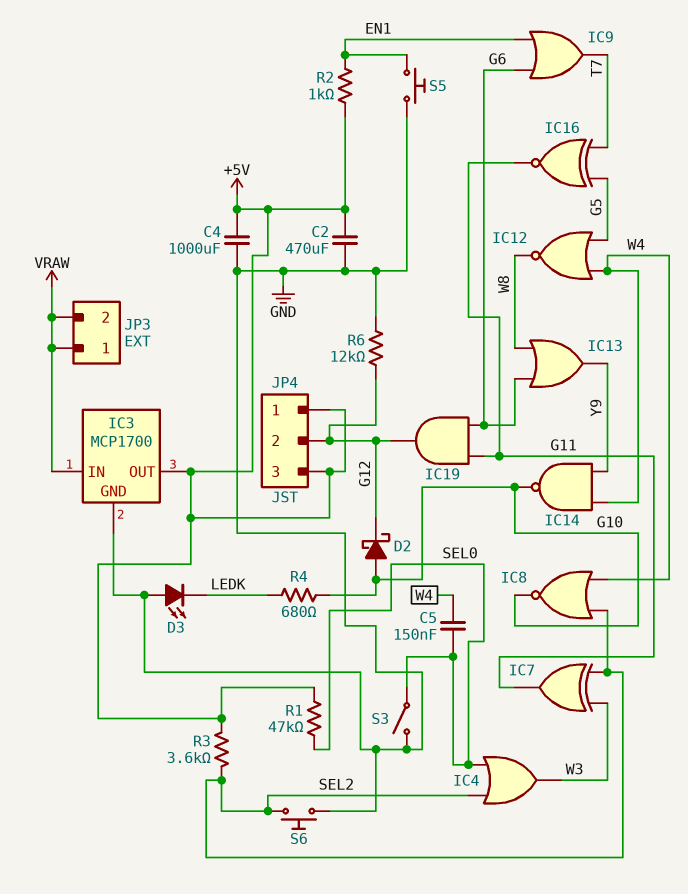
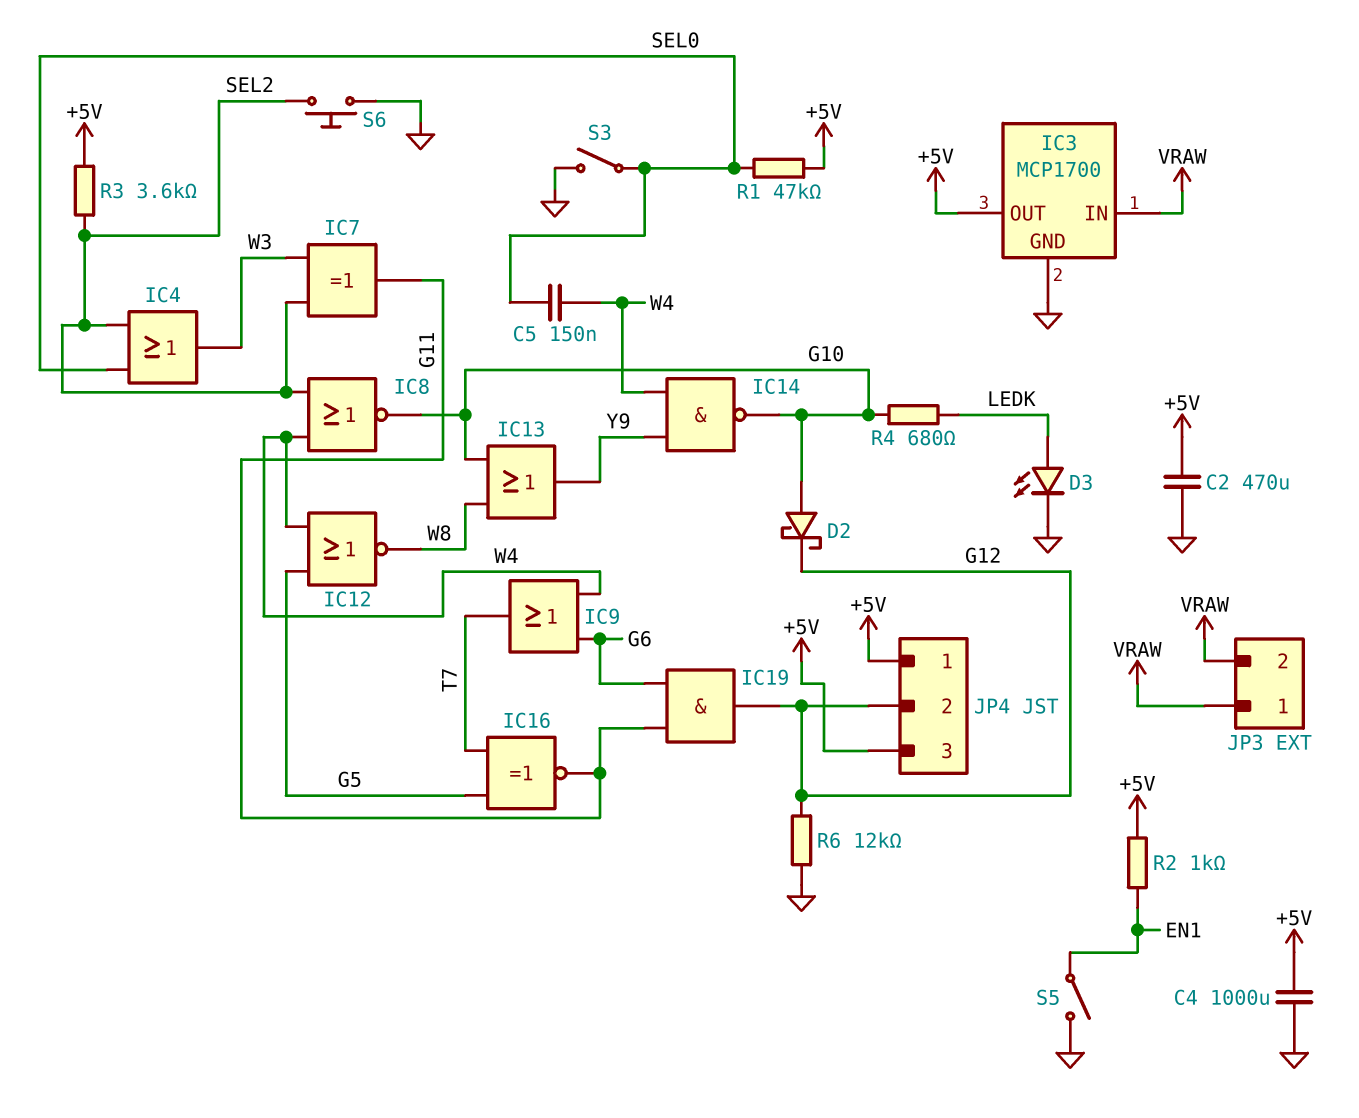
D3: LED (A GND, K LEDK) -> LED (A LEDK, K GND)
IC9: OR (in EN1, in G6, out T7) -> OR (in G6, in W4, out T7)
IC13: OR (in G6, in W8, out Y9) -> OR (in G10, in W8, out Y9)
S5: button (EN1, GND) -> switch (EN1, GND)

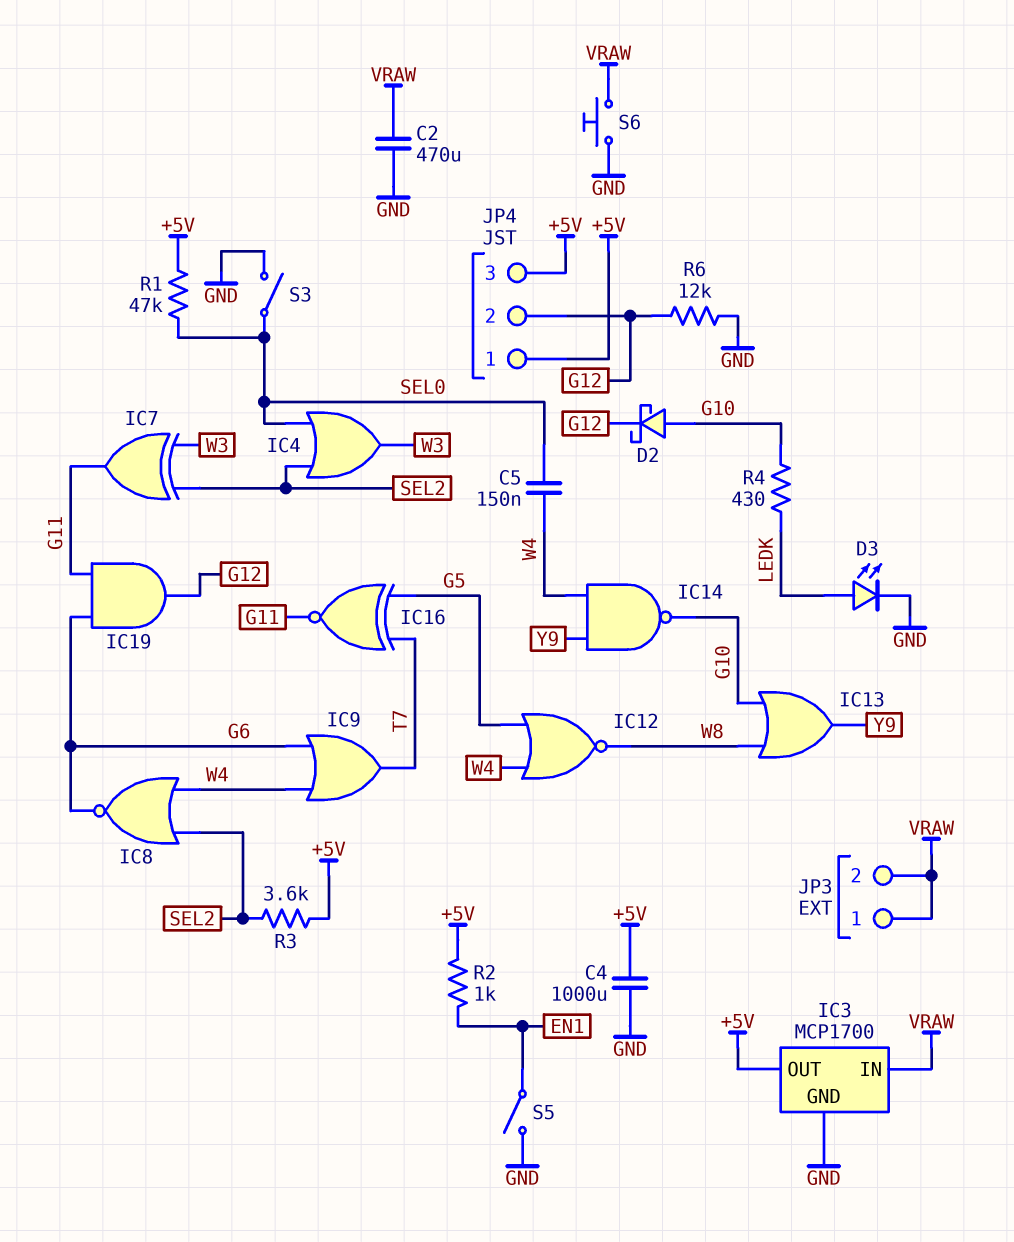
C2: 470uF (+5V, GND) -> 470uF (GND, VRAW)
IC8: NOR (in SEL2, in W4, out G10) -> NOR (in SEL2, in W4, out G6)
R4: 680 (G10, LEDK) -> 430 (G10, LEDK)
S6: button (GND, SEL2) -> button (GND, VRAW)

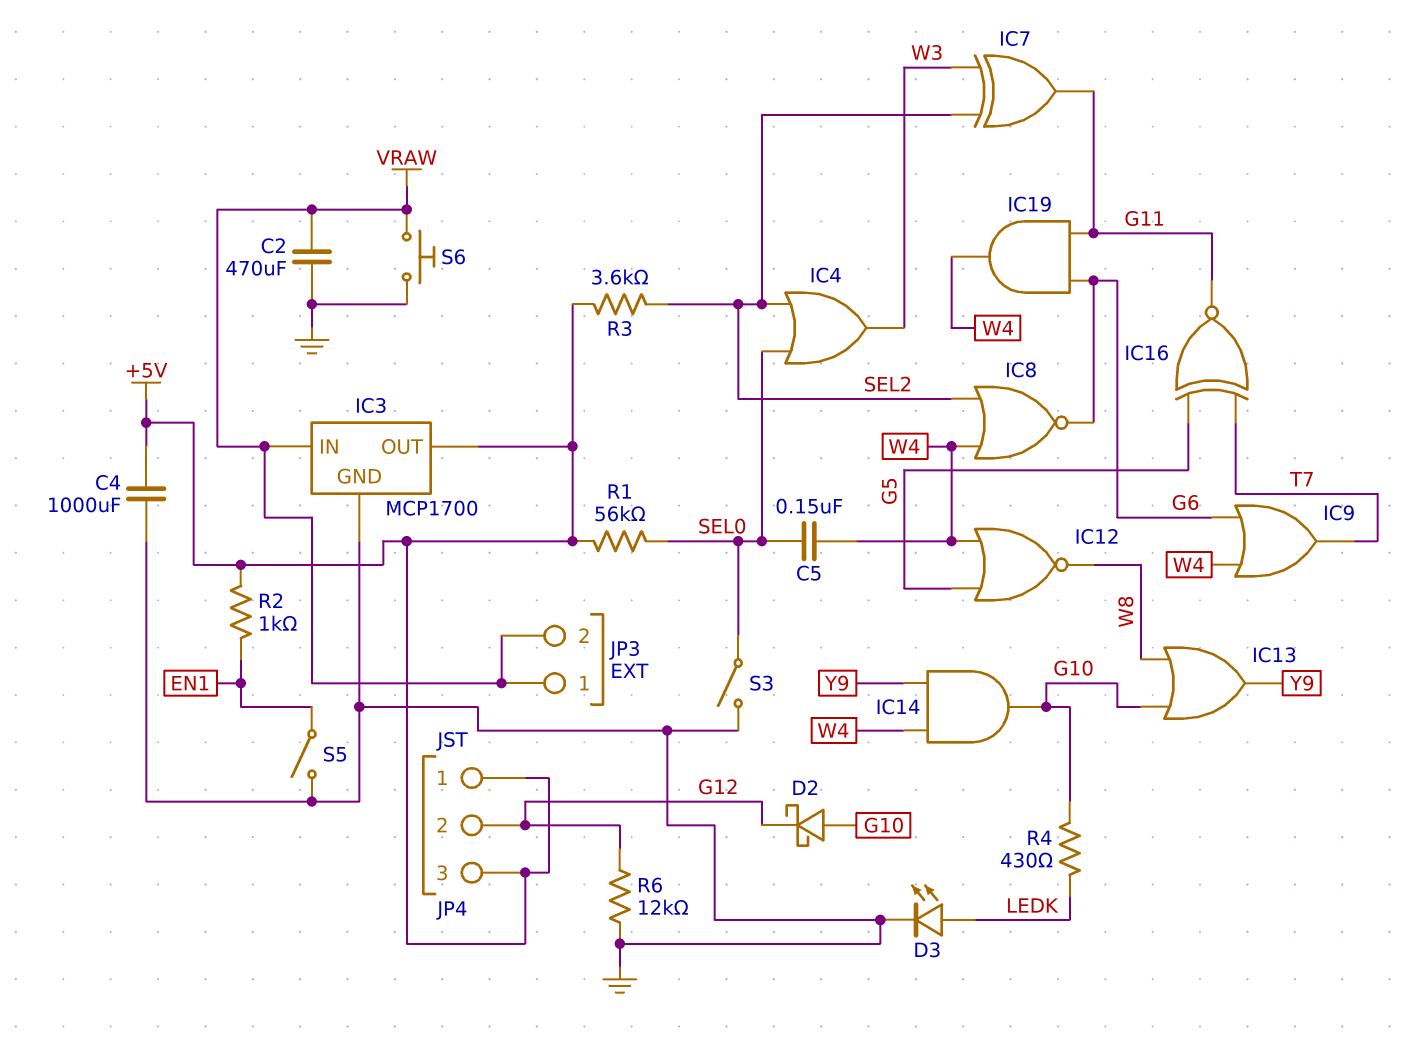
IC14: NAND (in W4, in Y9, out G10) -> AND (in W4, in Y9, out G10)
IC19: AND (in G6, in G11, out G12) -> AND (in G6, in G11, out W4)
R1: 47k (+5V, SEL0) -> 56k (+5V, SEL0)

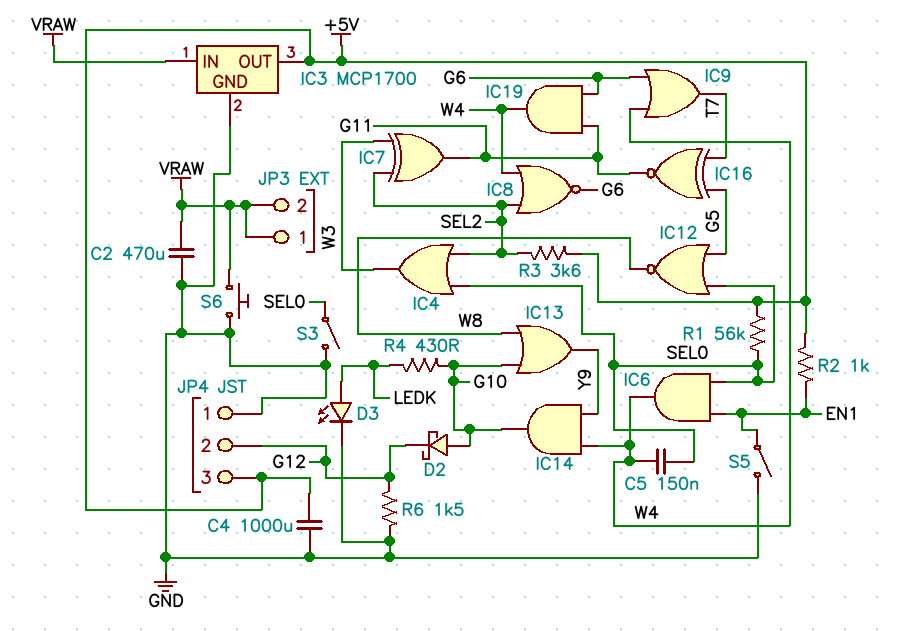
IC6: none -> AND (in EN1, in SEL0, out W4)
IC12: NOR (in G5, in W4, out W8) -> NOR (in G5, in SEL0, out W8)
JP4 pin 1: +5V -> GND
R6: 12k (G12, GND) -> 1.5k (G12, GND)

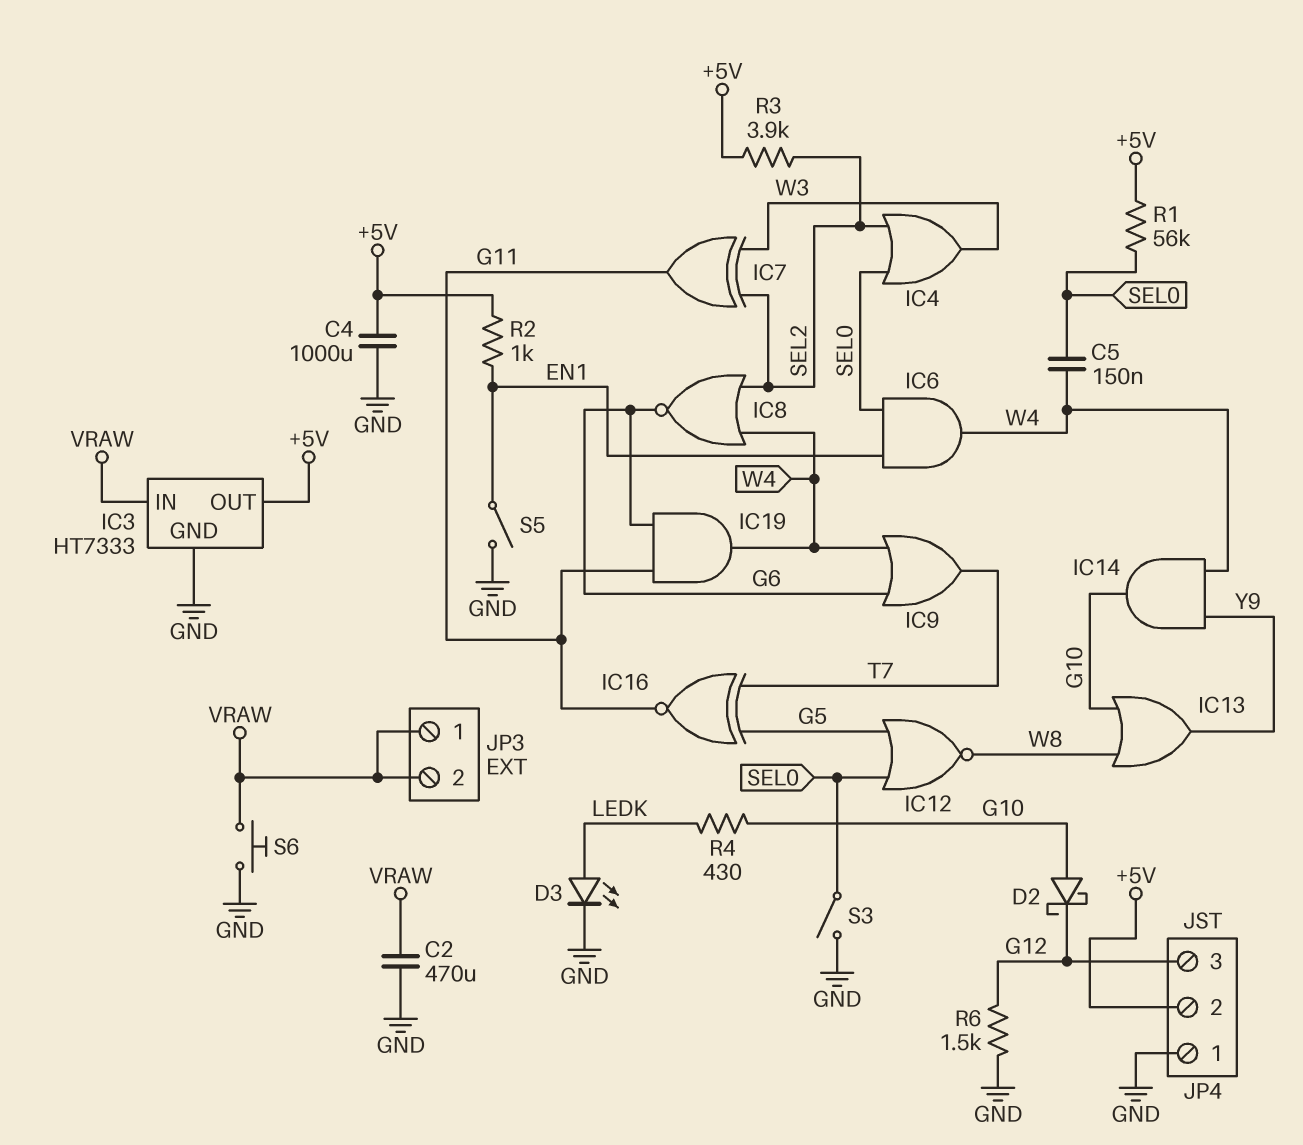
IC3: MCP1700 -> HT7333
JP4 pin 2: G12 -> +5V
JP4 pin 3: +5V -> G12
R3: 3.6k (+5V, SEL2) -> 3.9k (+5V, SEL2)

